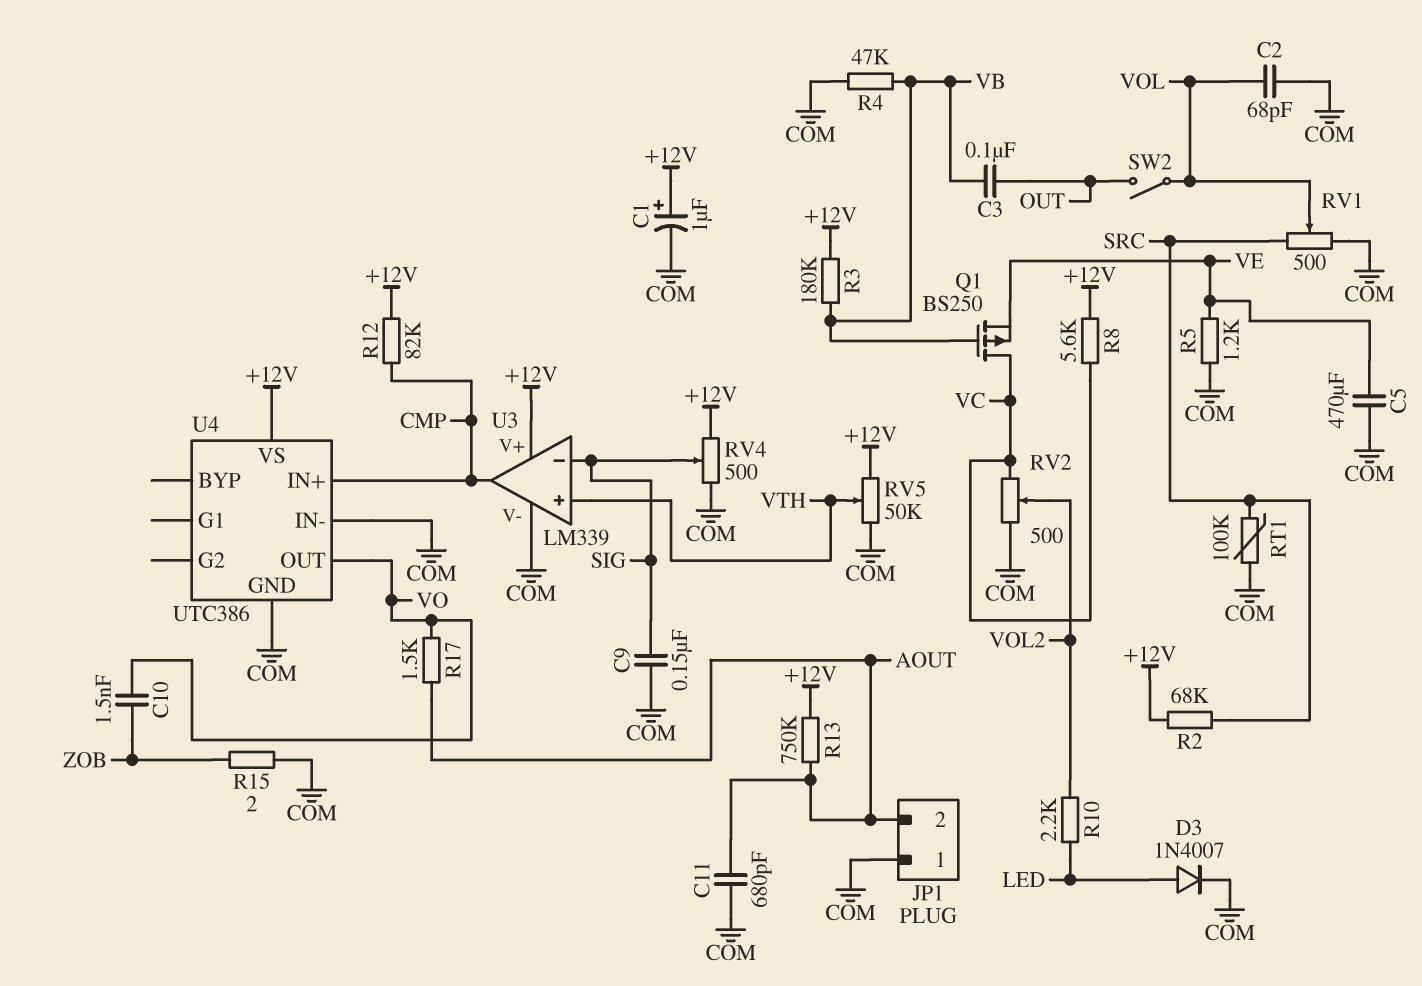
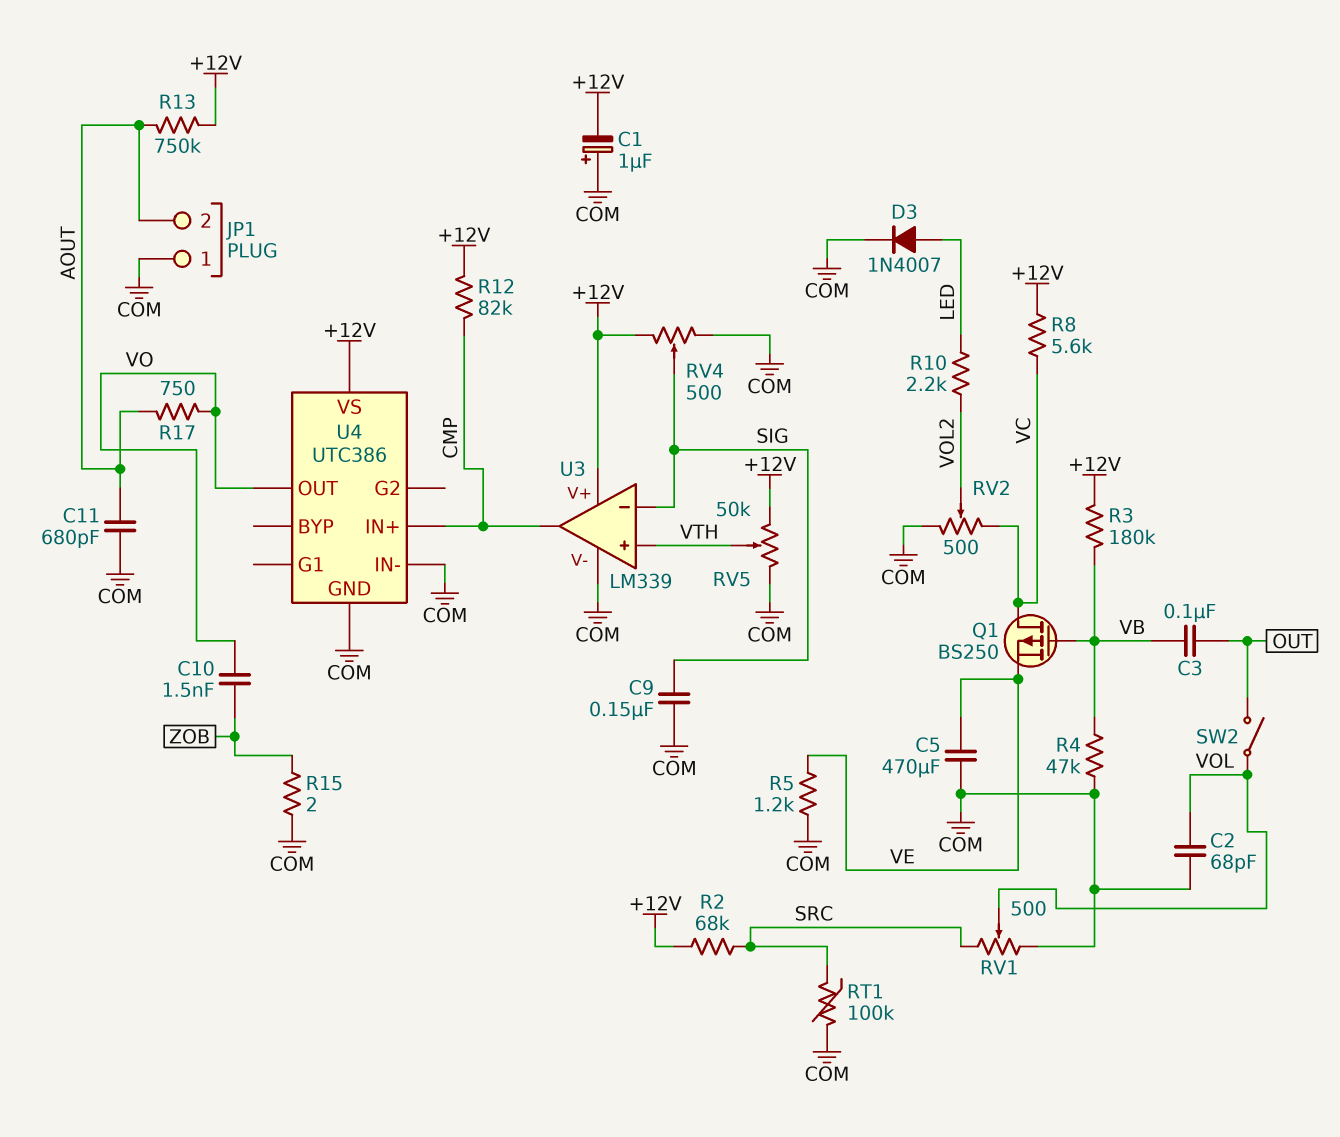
C1: 1uF (plus +12V, minus COM) -> 1uF (plus COM, minus +12V)
R17: 1.5k (AOUT, VO) -> 750 (AOUT, VO)

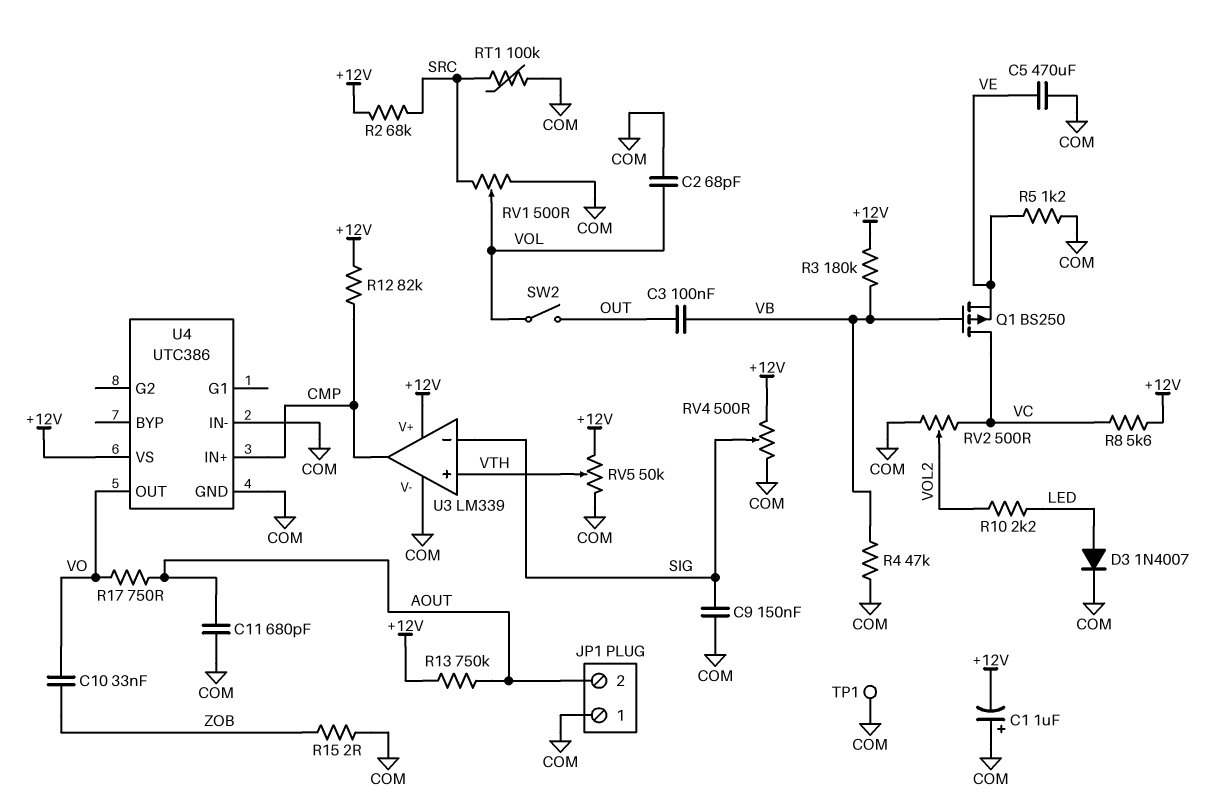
C10: 1.5nF (VO, ZOB) -> 33nF (VO, ZOB)
TP1: none -> test point (COM)

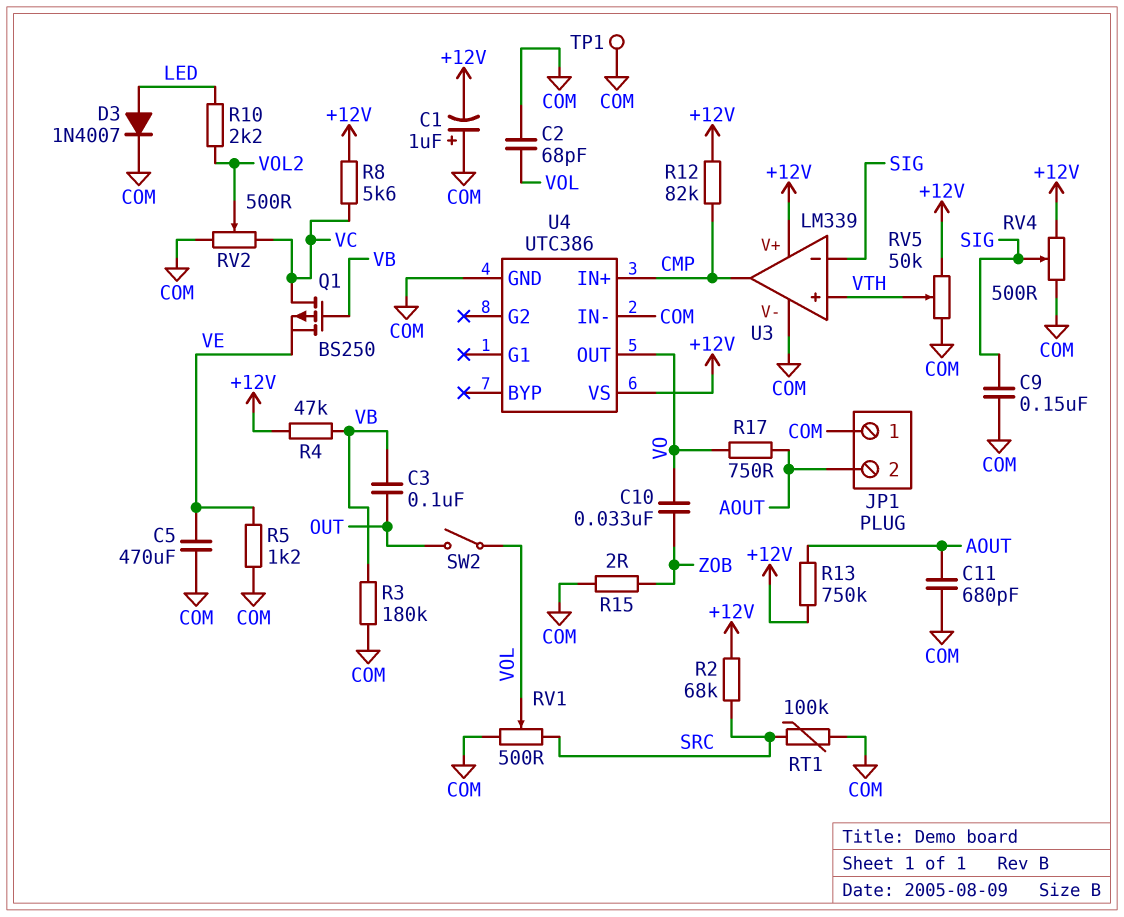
R3: 180k (+12V, VB) -> 180k (COM, VB)
R4: 47k (COM, VB) -> 47k (+12V, VB)

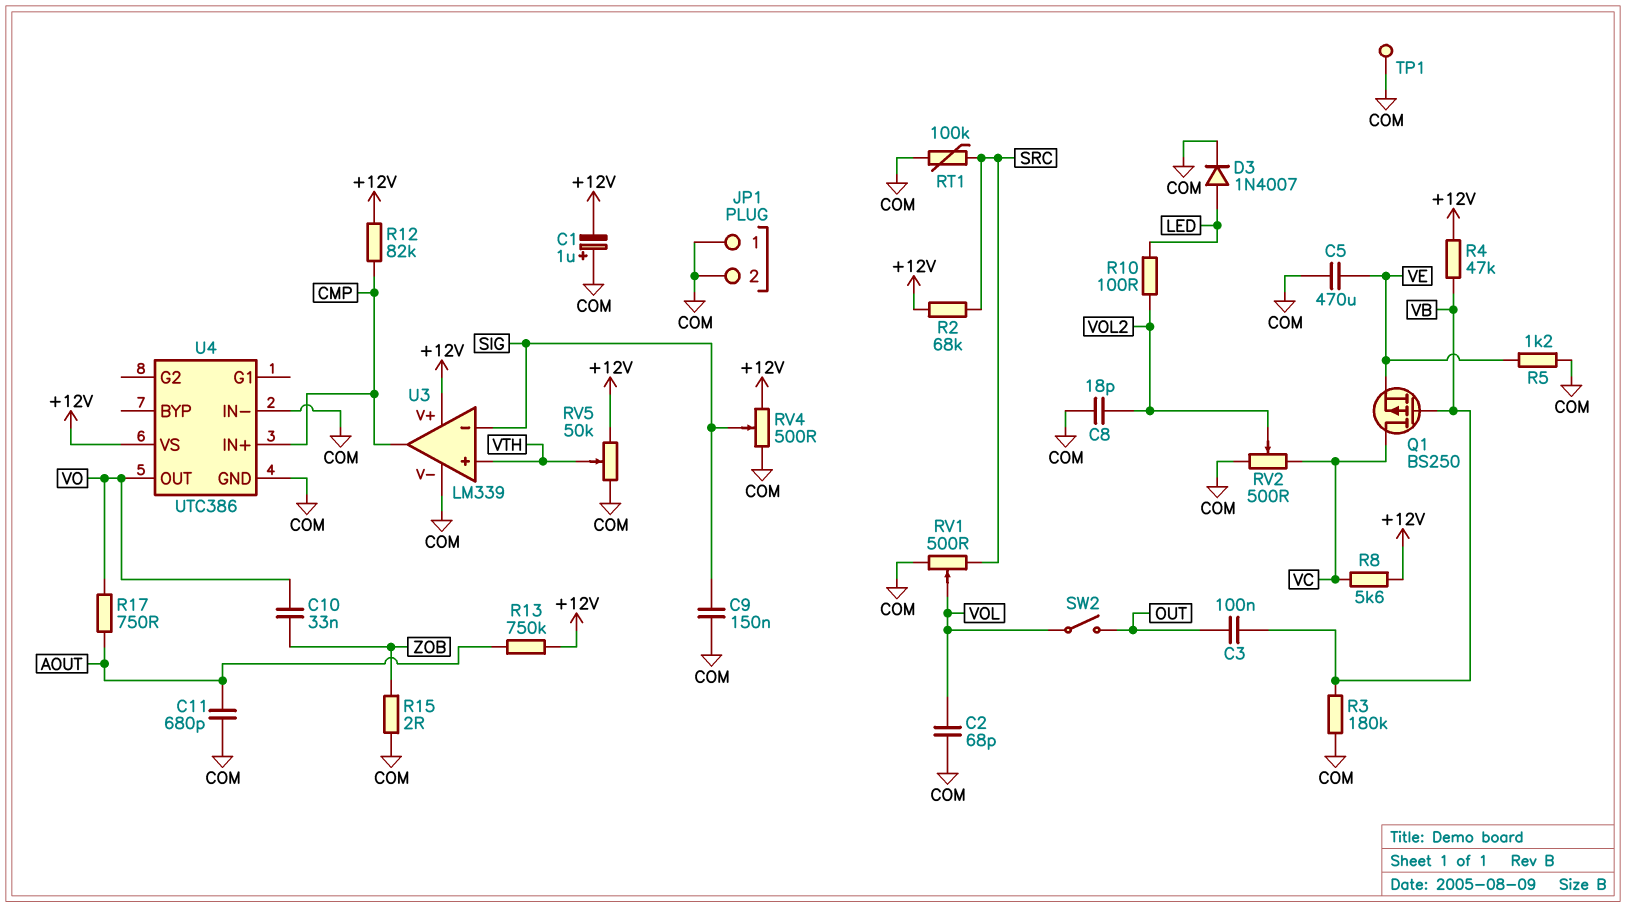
C8: none -> 18pF (COM, VOL2)
JP1 pin 2: AOUT -> COM
R10: 2.2k (LED, VOL2) -> 100 (LED, VOL2)

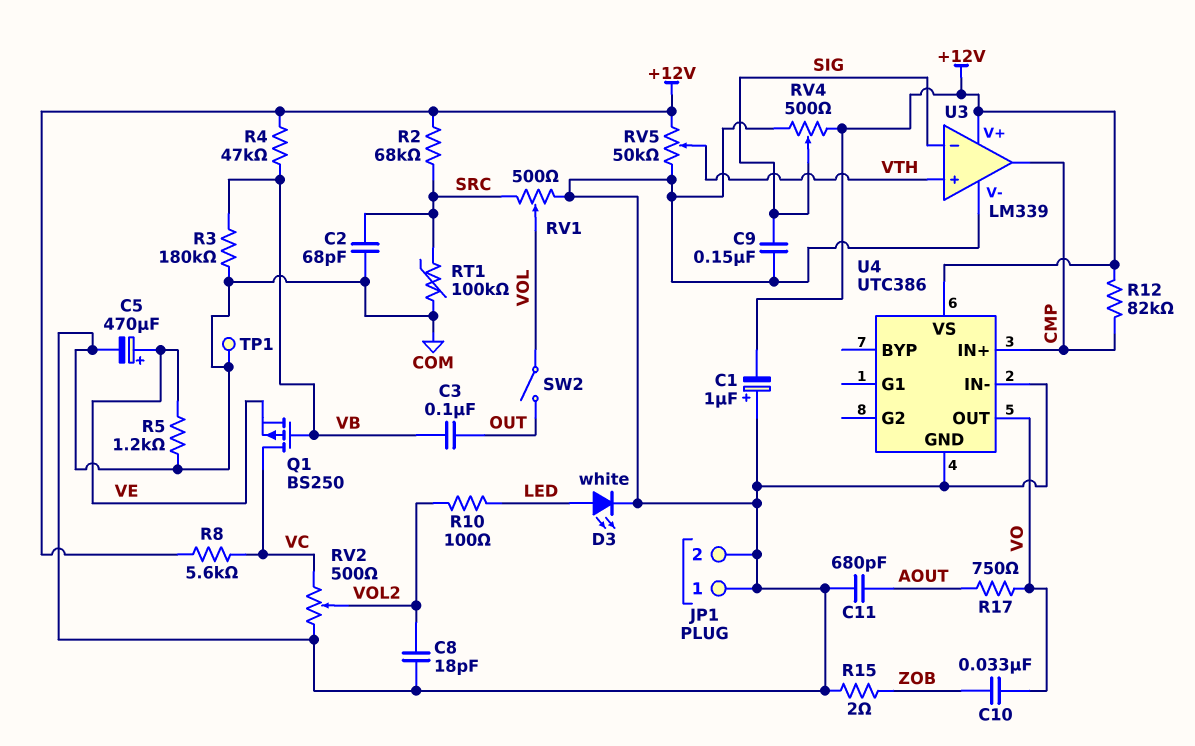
C2: 68pF (COM, VOL) -> 68pF (COM, SRC)
C5: 470uF (COM, VE) -> 470uF (plus VE, minus COM)
D3: diode 1N4007 (A LED, K COM) -> LED white (A LED, K COM)
R13: 750k (+12V, AOUT) -> none

